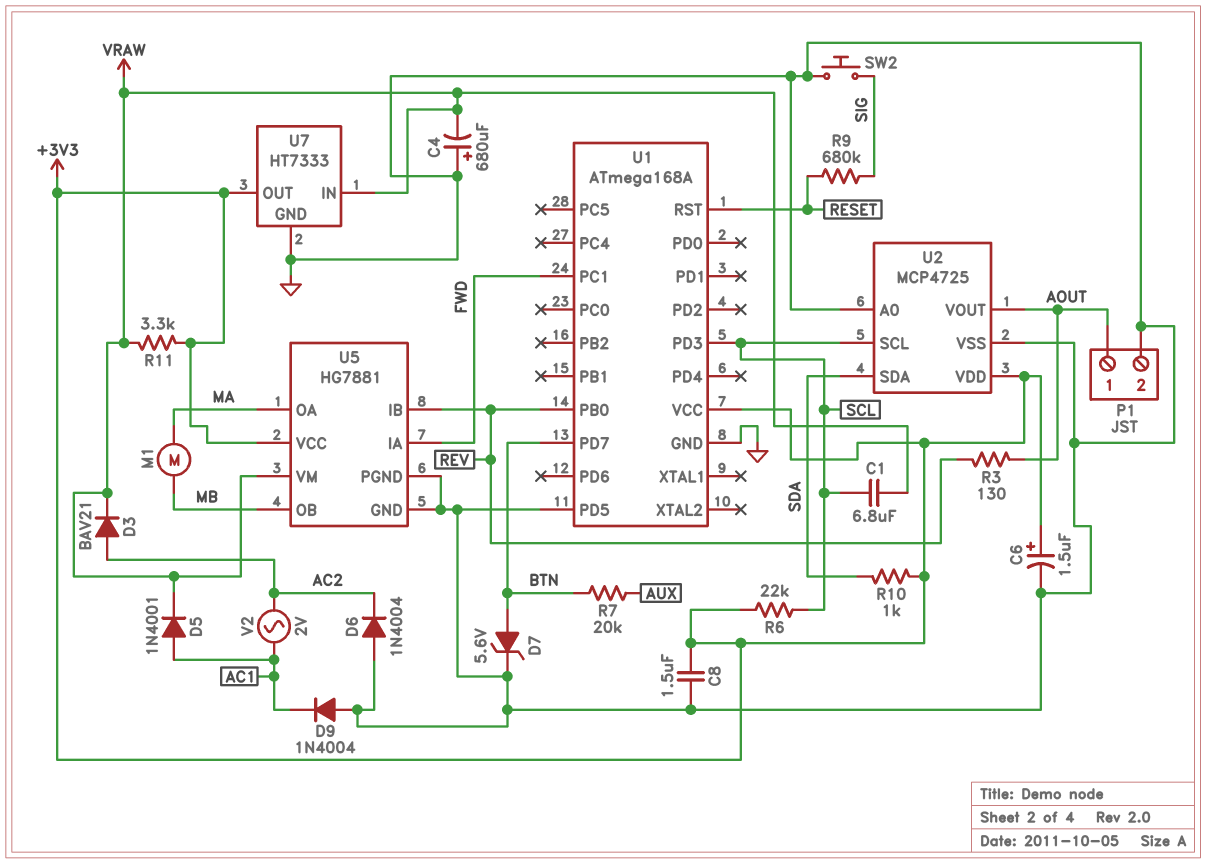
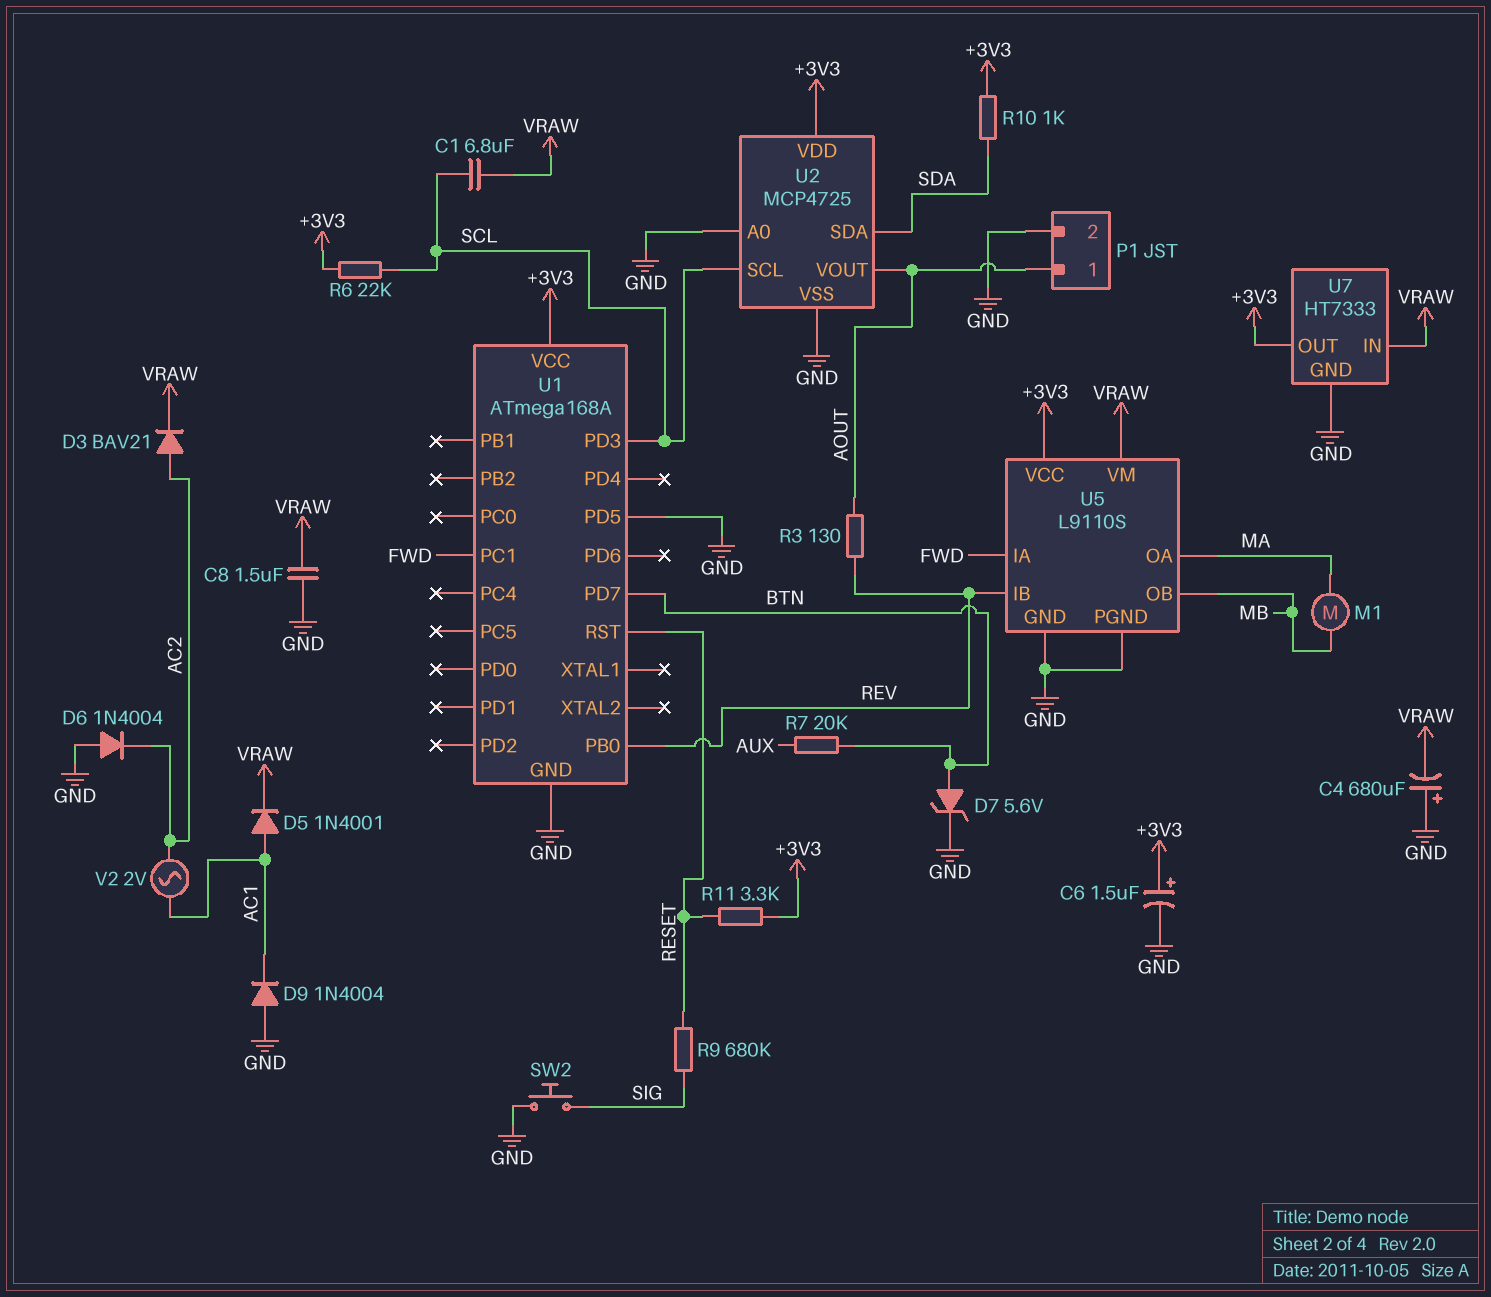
C8: 1.5uF (+3V3, GND) -> 1.5uF (GND, VRAW)
R11: 3.3k (+3V3, VRAW) -> 3.3k (+3V3, RESET)
U5: HG7881 -> L9110S

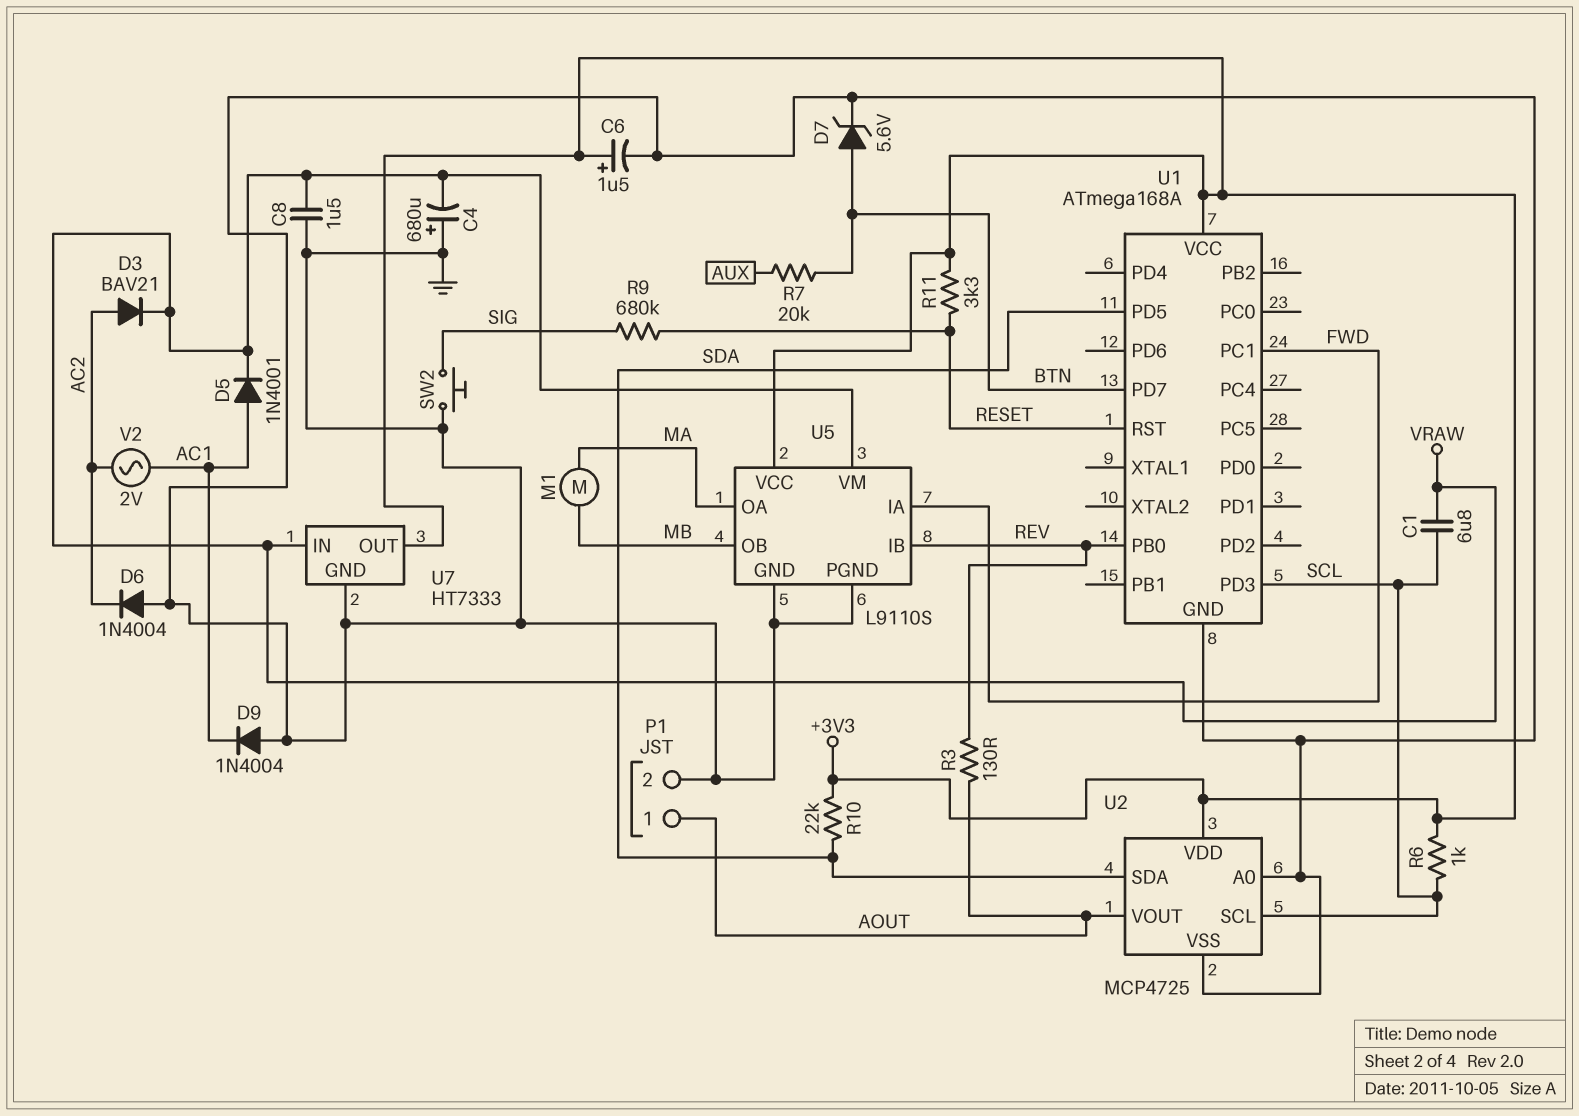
R6: 22k (+3V3, SCL) -> 1k (+3V3, SCL)
R10: 1k (+3V3, SDA) -> 22k (+3V3, SDA)
U1 pin PD5: GND -> SDA

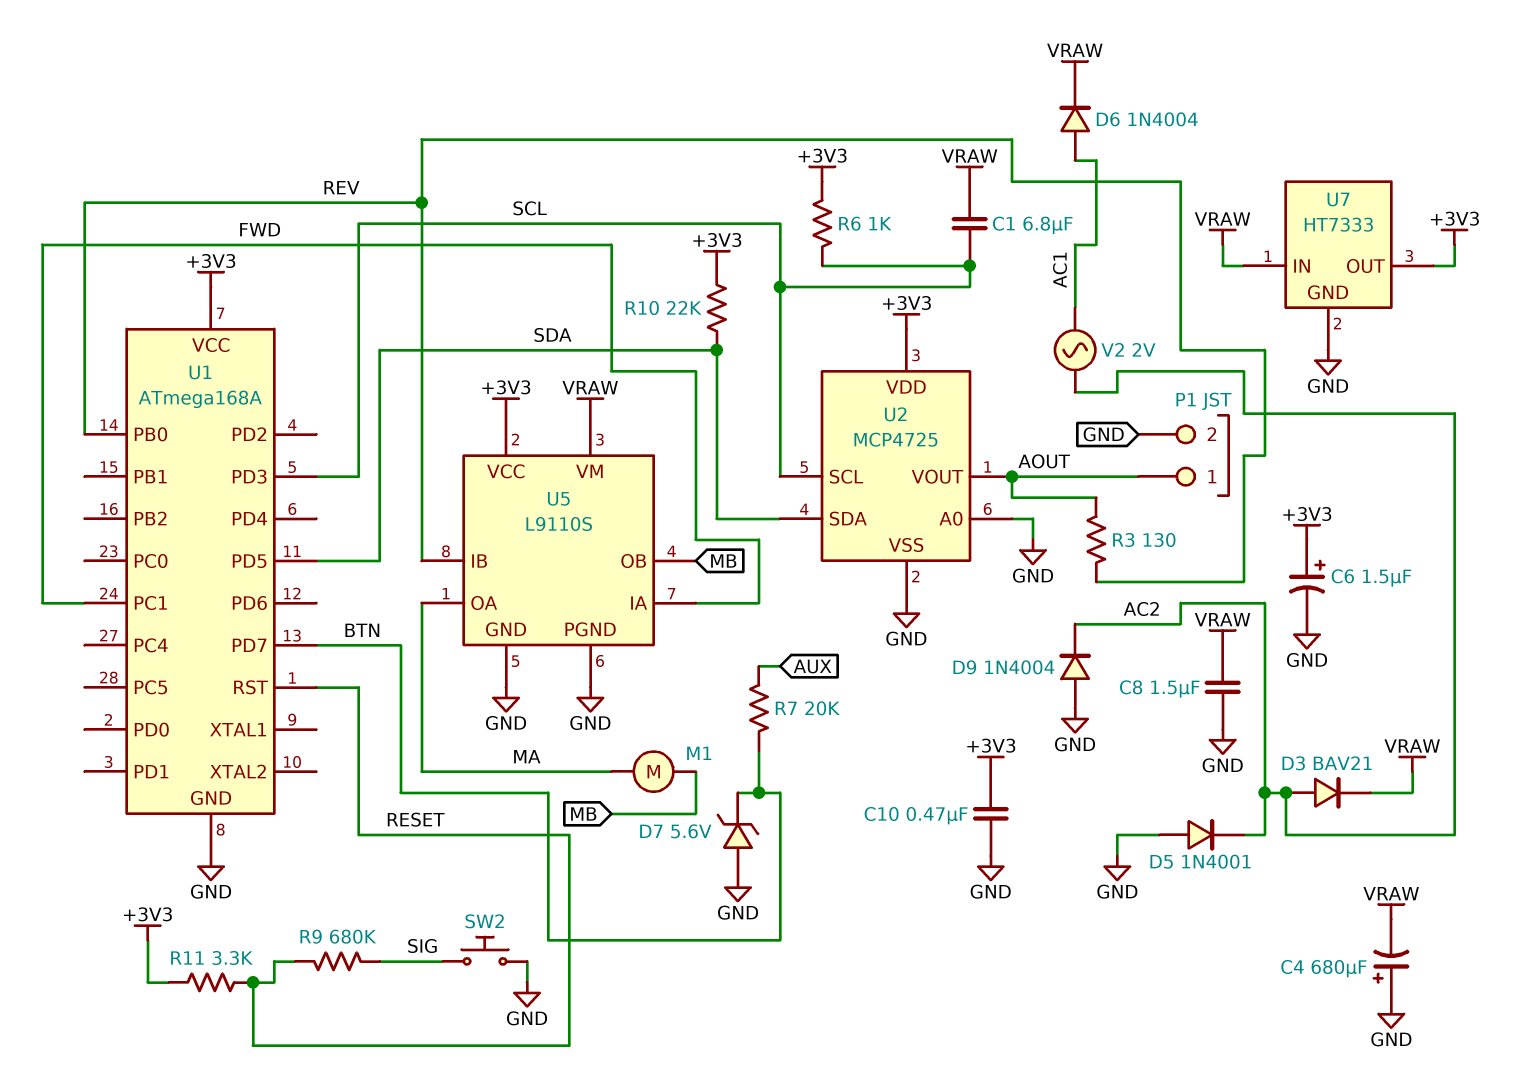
C10: none -> 470nF (+3V3, GND)
D5: diode 1N4001 (A AC1, K VRAW) -> diode 1N4001 (A GND, K AC2)
D6: diode 1N4004 (A GND, K AC2) -> diode 1N4004 (A AC1, K VRAW)
D7: zener 5.6V (A BTN, K GND) -> zener 5.6V (A GND, K BTN)
D9: diode 1N4004 (A GND, K AC1) -> diode 1N4004 (A GND, K AC2)

